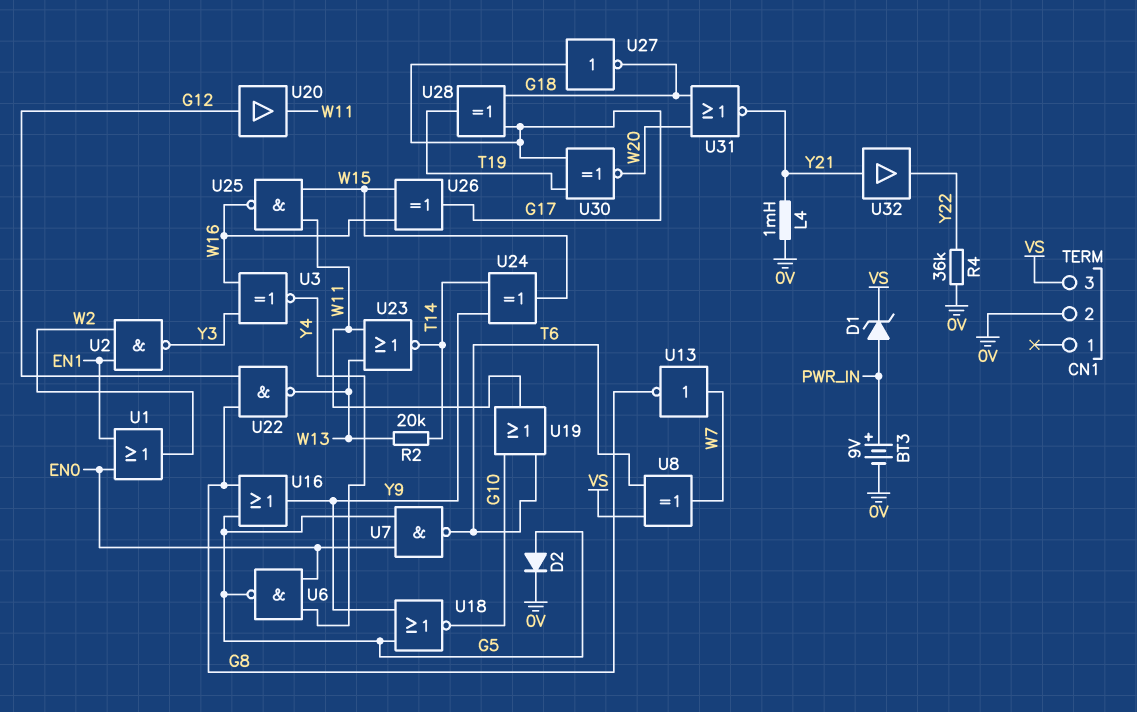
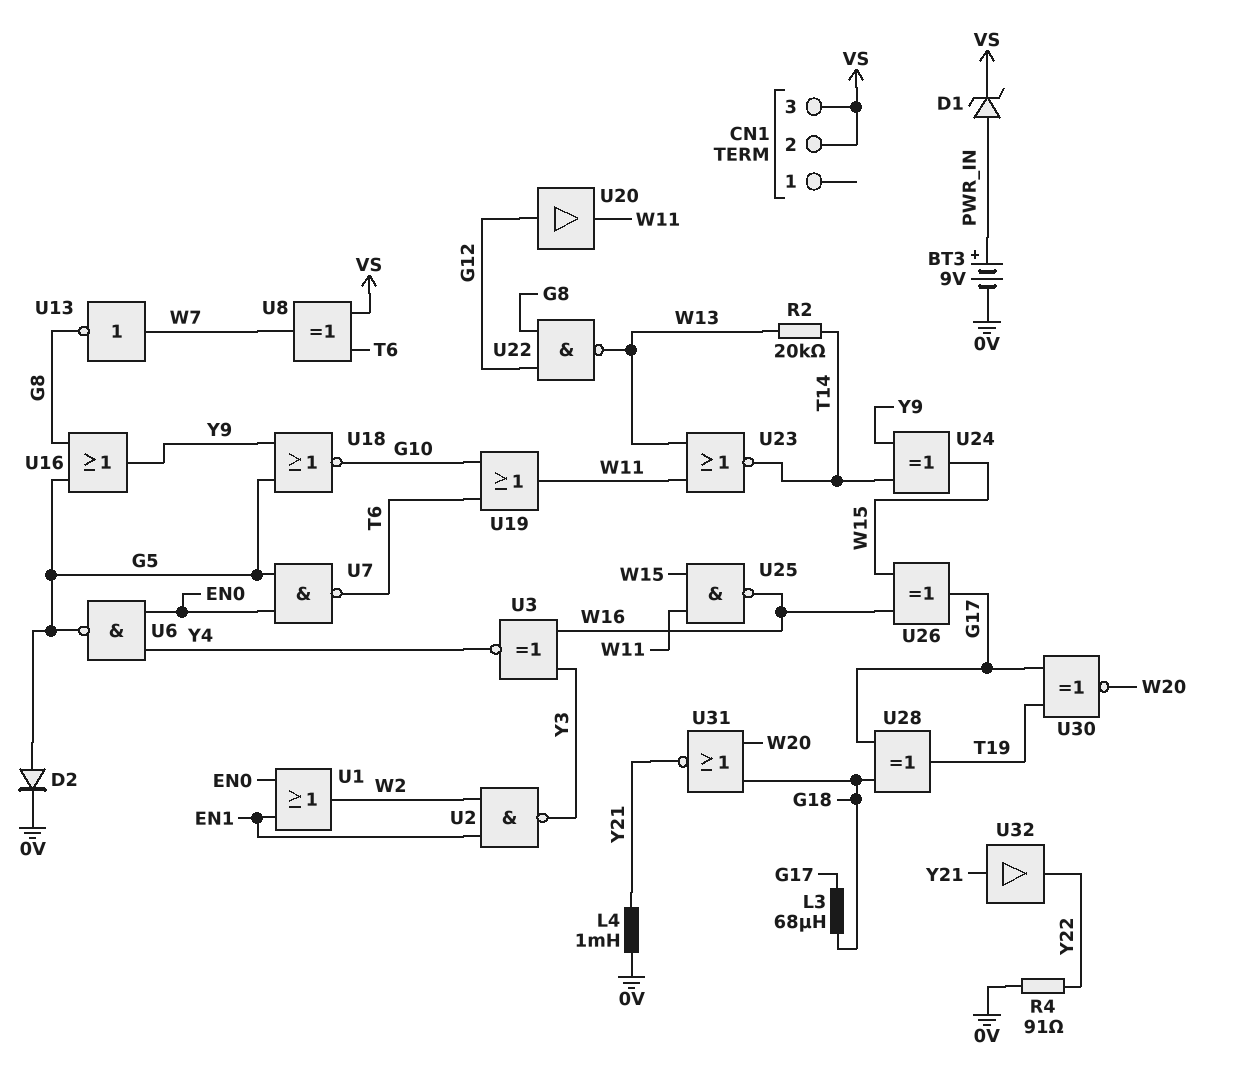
CN1 pin 2: 0V -> VS
L3: none -> 68uH (G17, G18)
R4: 36k (0V, Y22) -> 91 (0V, Y22)
U27: NOT (in G17, out G18) -> none

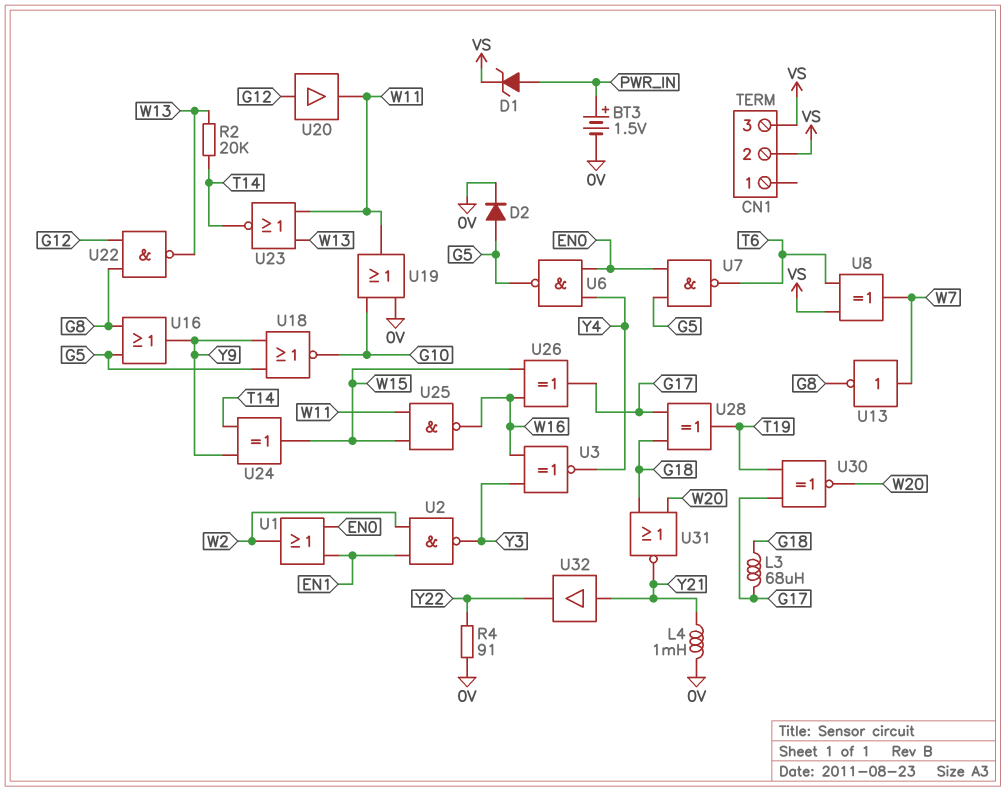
BT3: 9V (plus PWR_IN, minus 0V) -> 1.5V (plus PWR_IN, minus 0V)
U19: OR (in G10, in T6, out W11) -> OR (in 0V, in G10, out W11)

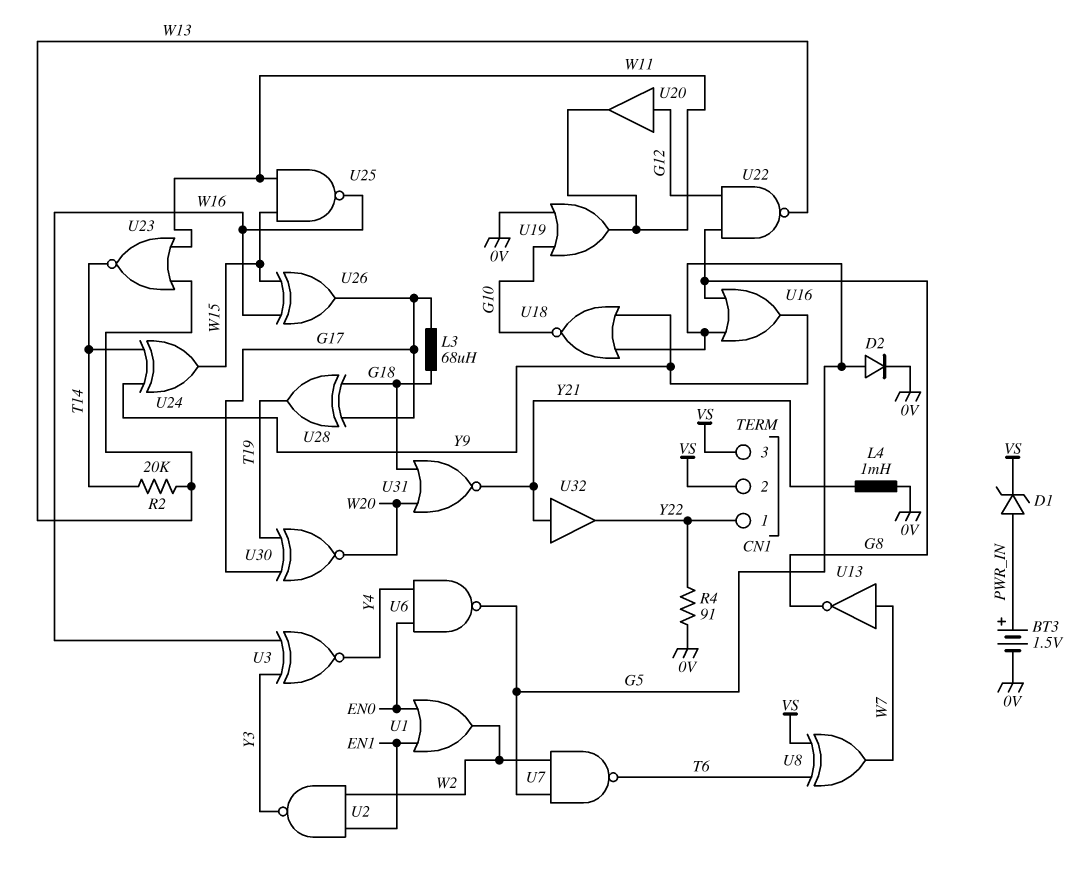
CN1 pin 1: none -> Y22
U7: NAND (in EN0, in G5, out T6) -> NAND (in G5, in W2, out T6)

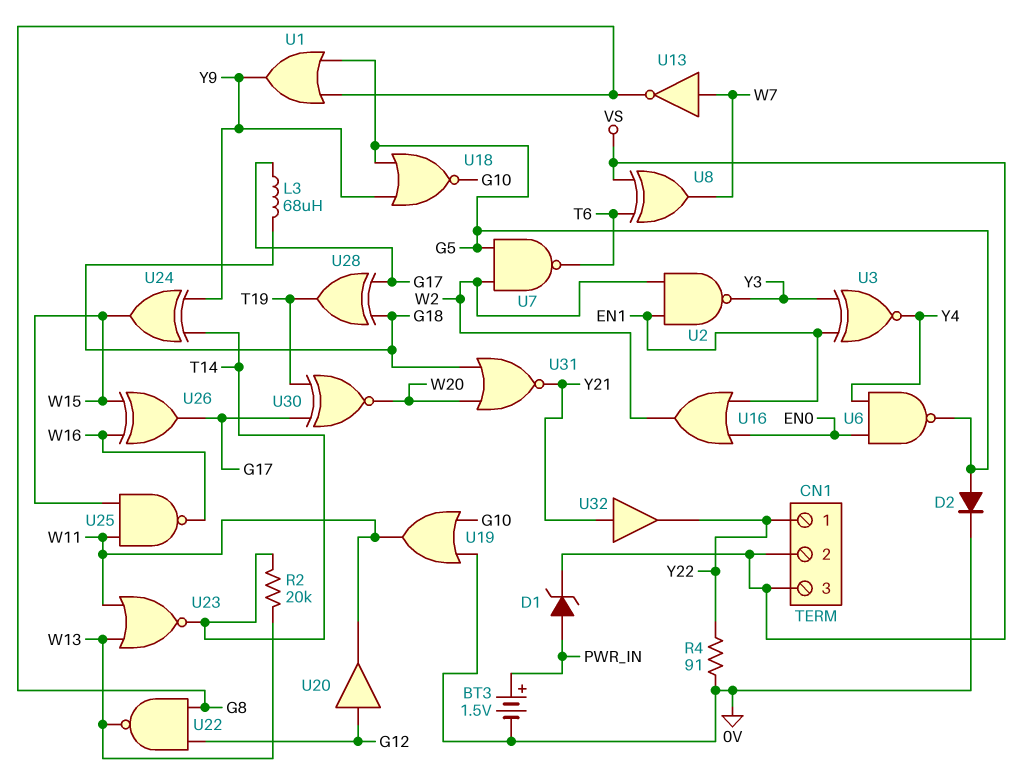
L4: 1mH (0V, Y21) -> none
U1: OR (in EN0, in EN1, out W2) -> OR (in G5, in G8, out Y9)
U3: XNOR (in W16, in Y3, out Y4) -> XNOR (in EN1, in Y3, out Y4)
U16: OR (in G5, in G8, out Y9) -> OR (in EN0, in EN1, out W2)

